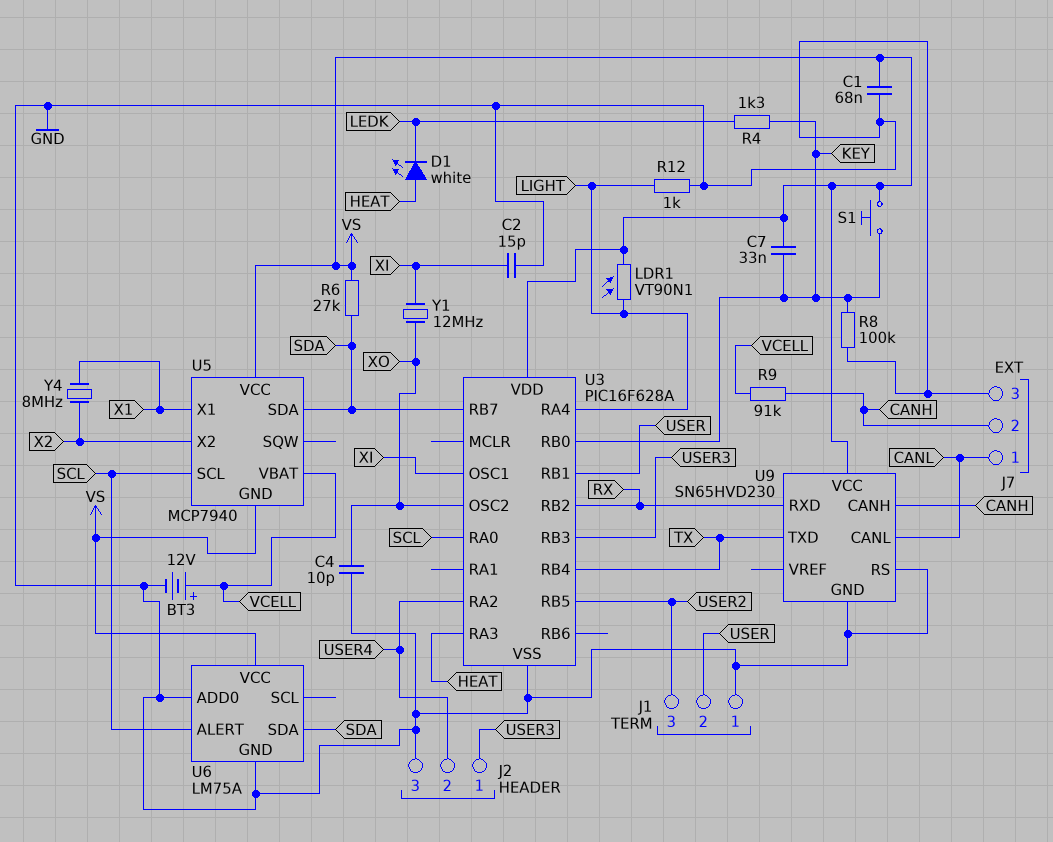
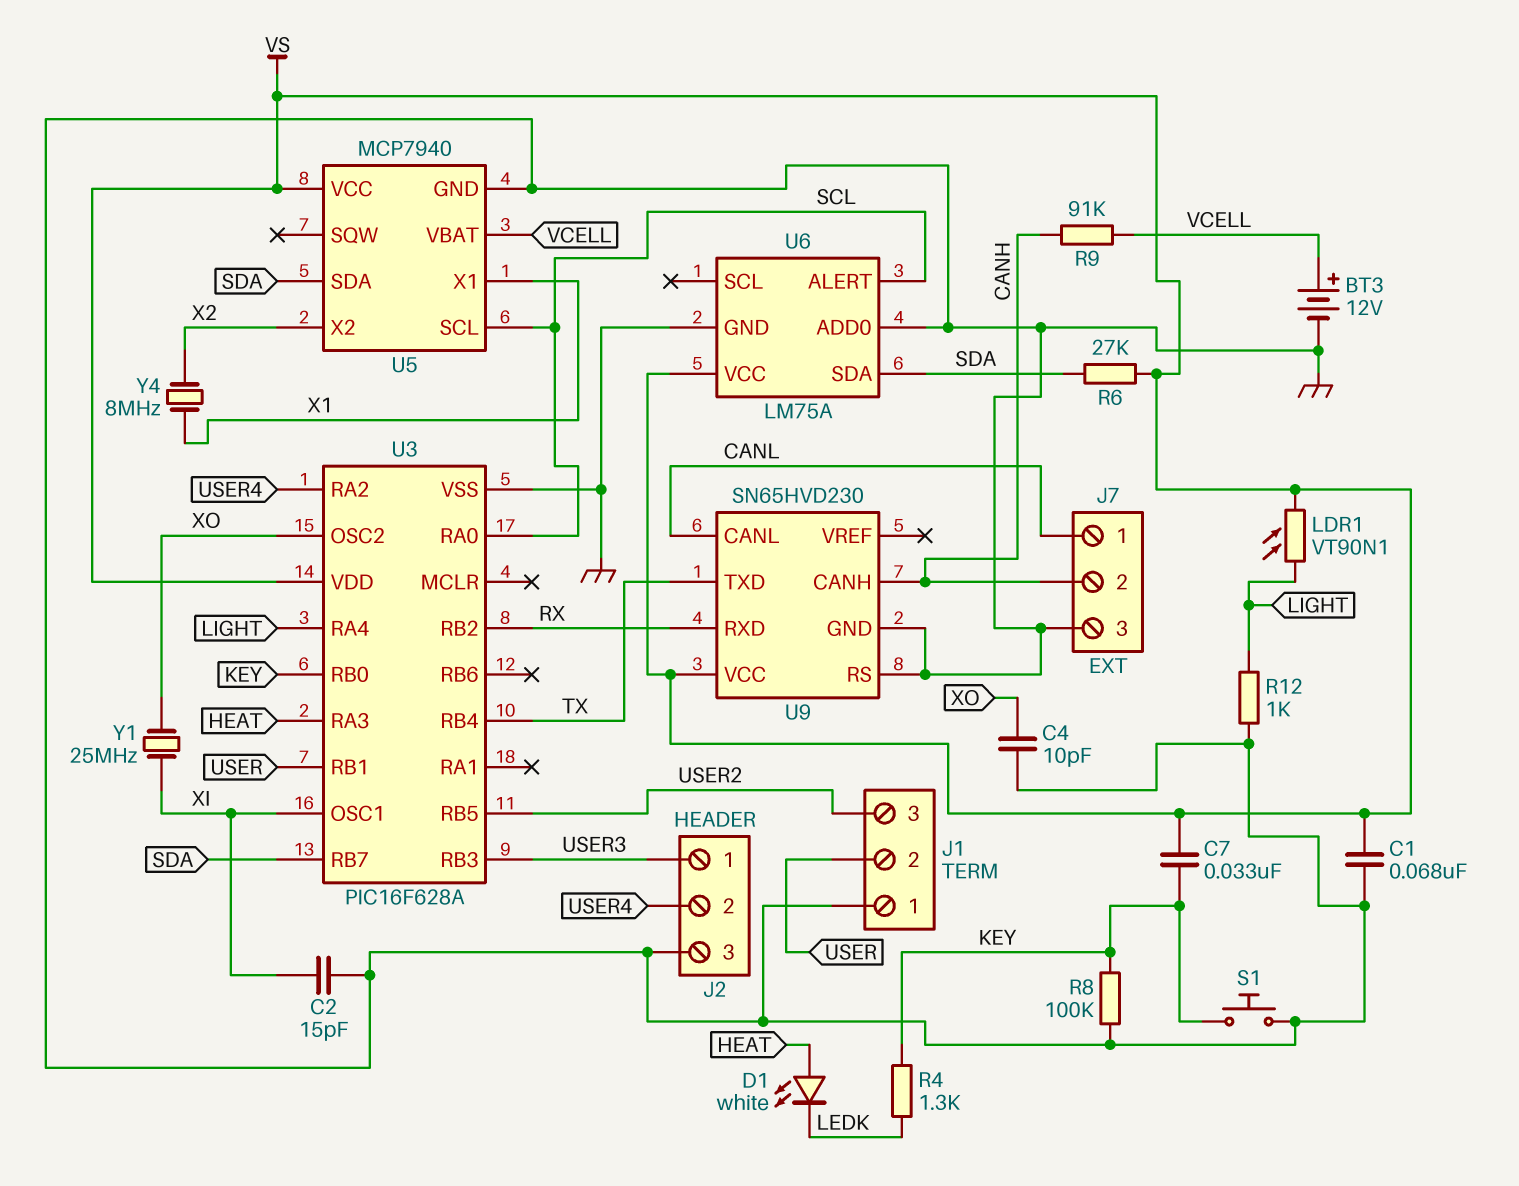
S1: button (KEY, VS) -> button (GND, KEY)
U5 pin GND: VS -> GND
Y1: 12MHz (XI, XO) -> 25MHz (XI, XO)

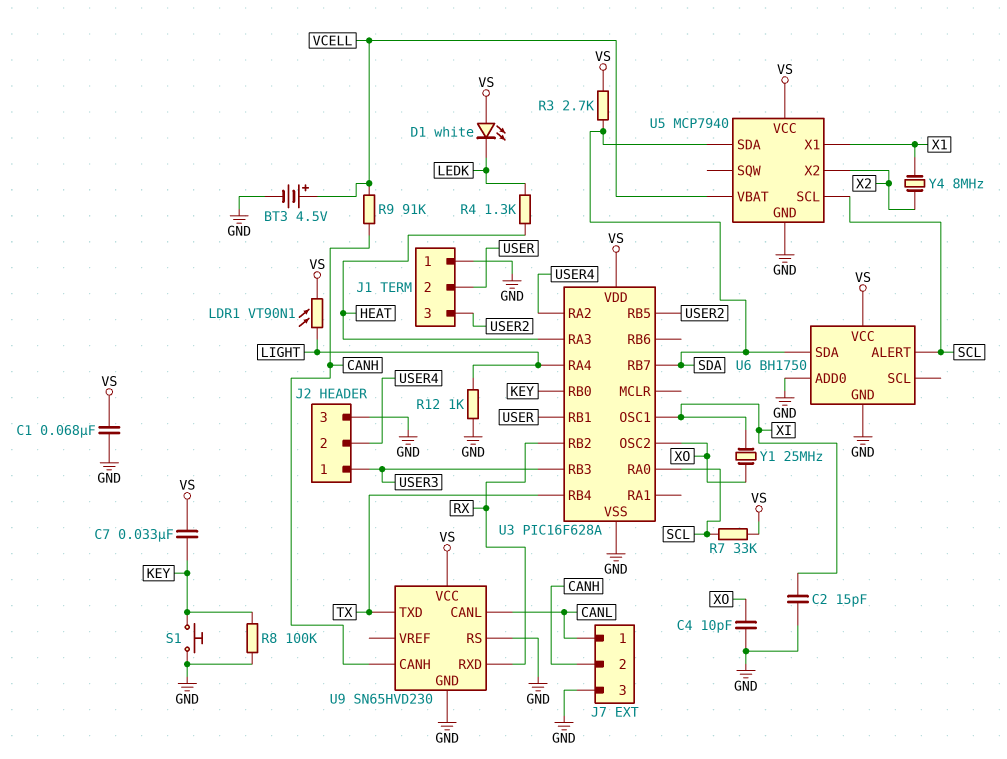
BT3: 12V (plus VCELL, minus GND) -> 4.5V (plus VCELL, minus GND)
D1: LED white (A HEAT, K LEDK) -> LED white (A VS, K LEDK)
R3: none -> 2.7k (SDA, VS)
R4: 1.3k (KEY, LEDK) -> 1.3k (HEAT, LEDK)
R6: 27k (SDA, VS) -> none
R7: none -> 33k (SCL, VS)
U6: LM75A -> BH1750

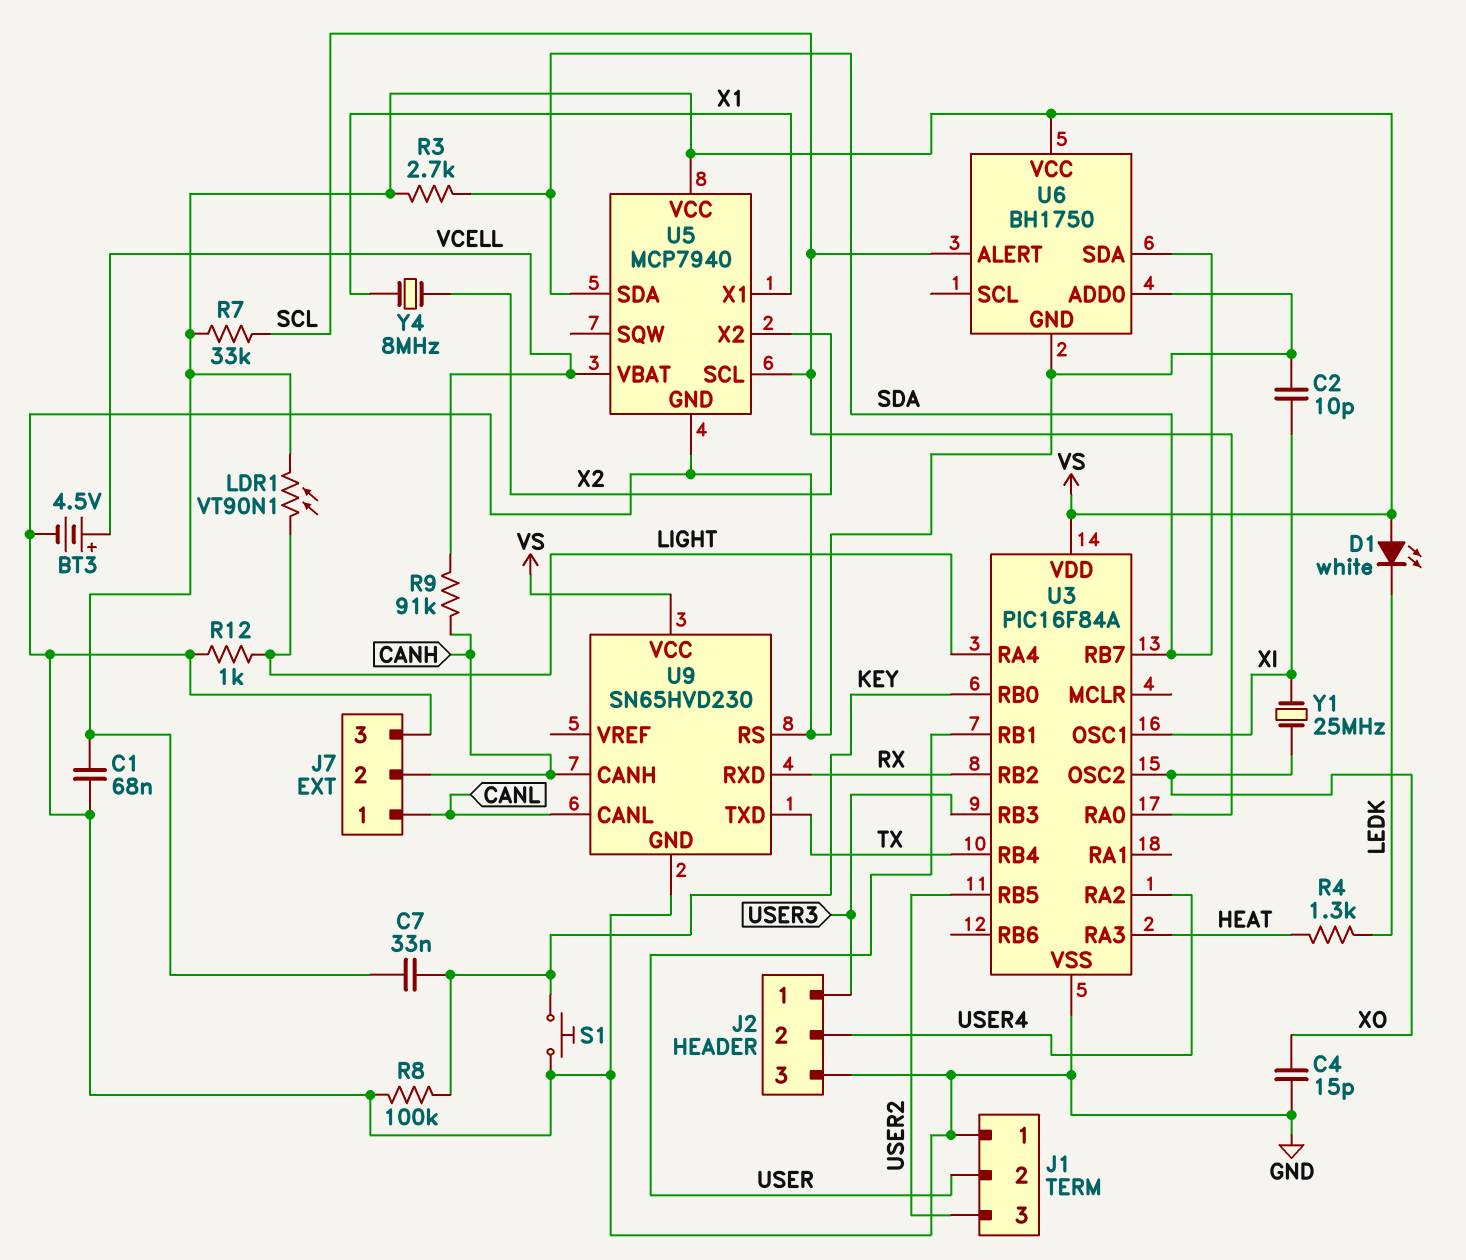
C2: 15pF (GND, XI) -> 10pF (GND, XI)
C4: 10pF (GND, XO) -> 15pF (GND, XO)
U3: PIC16F628A -> PIC16F84A

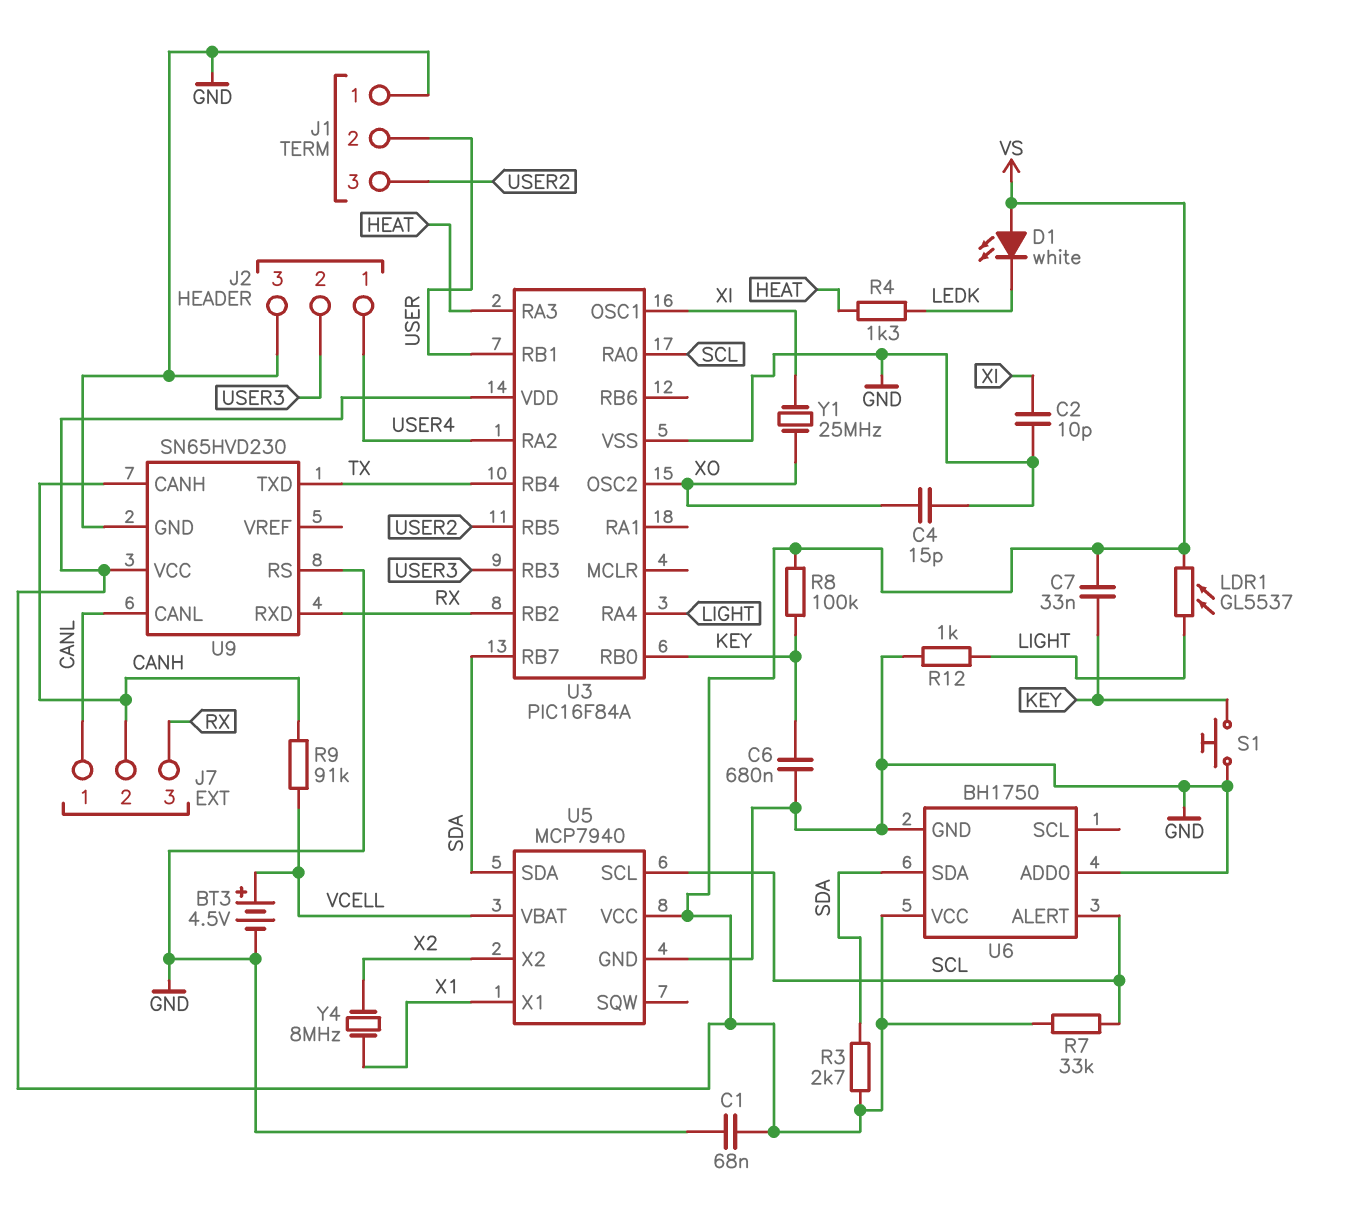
C6: none -> 680nF (GND, KEY)
J2 pin 1: USER3 -> USER4
J2 pin 2: USER4 -> USER3
J7 pin 3: GND -> RX
LDR1: VT90N1 (LIGHT, VS) -> GL5537 (LIGHT, VS)
R8: 100k (GND, KEY) -> 100k (KEY, VS)

